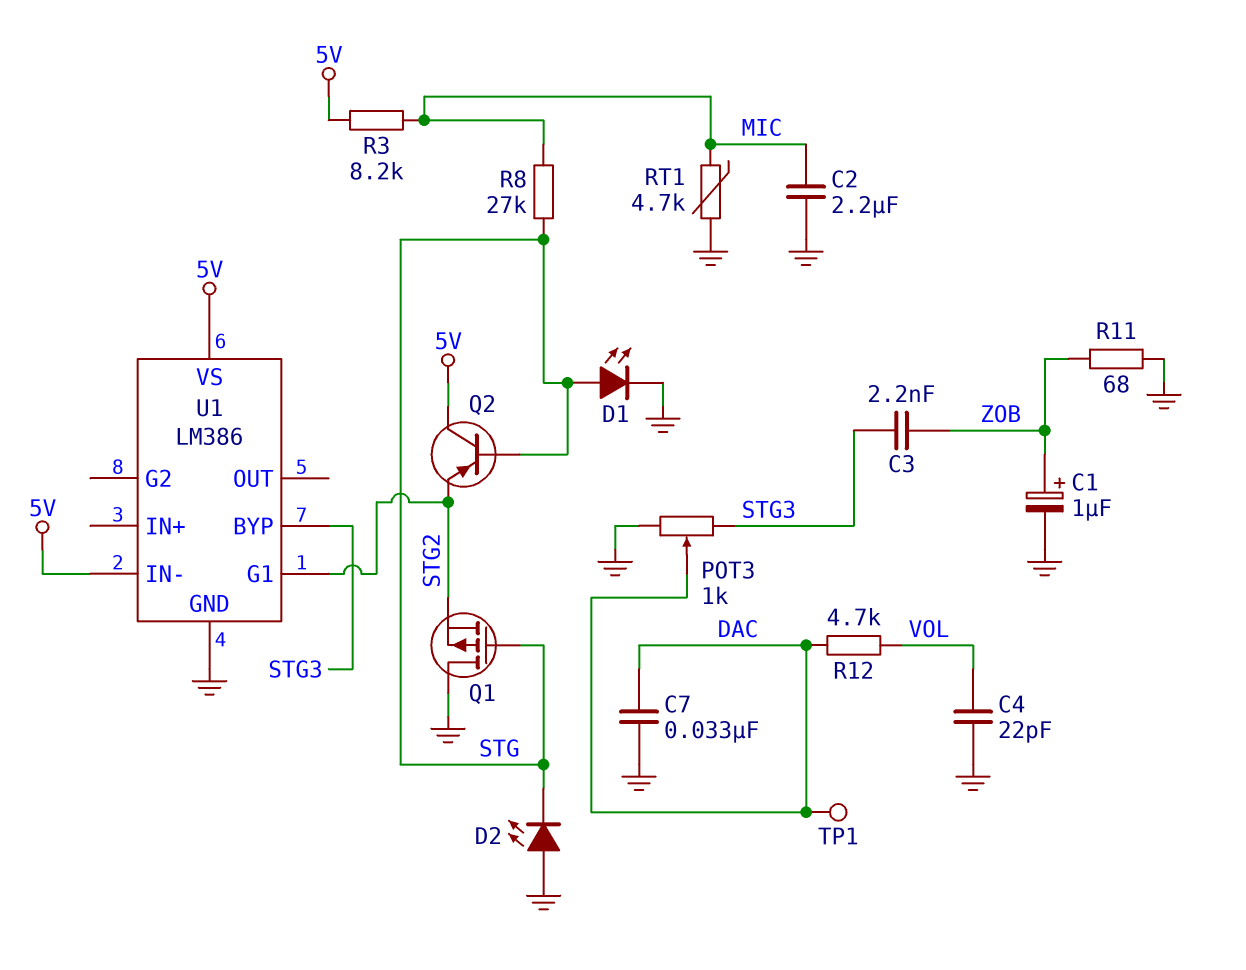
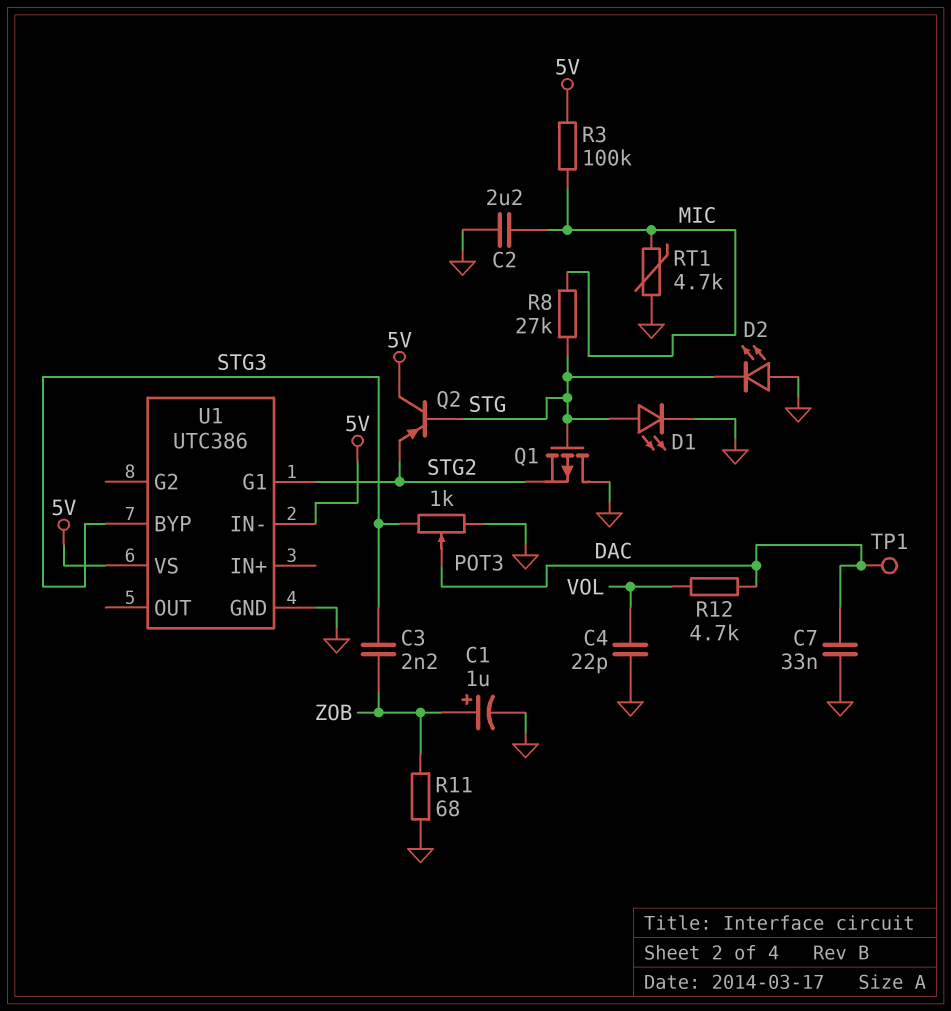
R3: 8.2k (5V, MIC) -> 100k (5V, MIC)
U1: LM386 -> UTC386

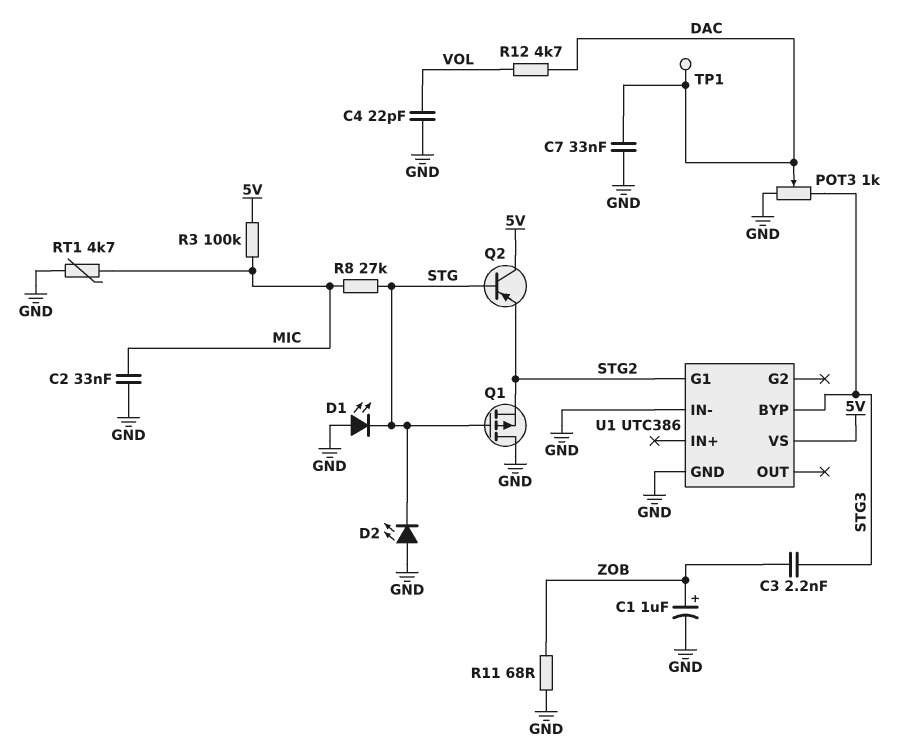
C2: 2.2uF (GND, MIC) -> 33nF (GND, MIC)
D1: LED (A STG, K GND) -> LED (A GND, K STG)
U1 pin IN-: 5V -> GND

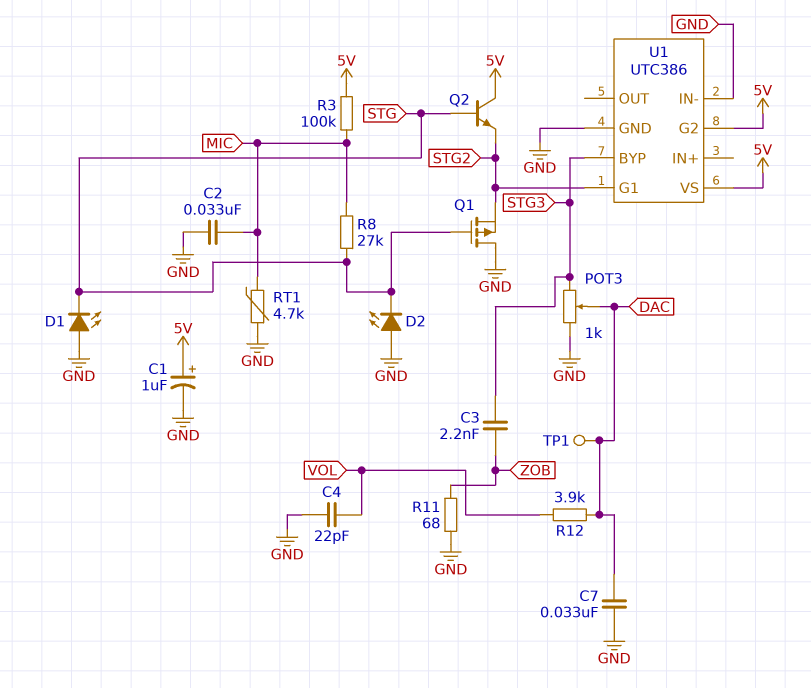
C1: 1uF (plus ZOB, minus GND) -> 1uF (plus 5V, minus GND)
Q2: PNP (B STG, C 5V, E STG2) -> NPN (B STG, C 5V, E STG2)
R12: 4.7k (DAC, VOL) -> 3.9k (DAC, VOL)
U1 pin G2: none -> 5V

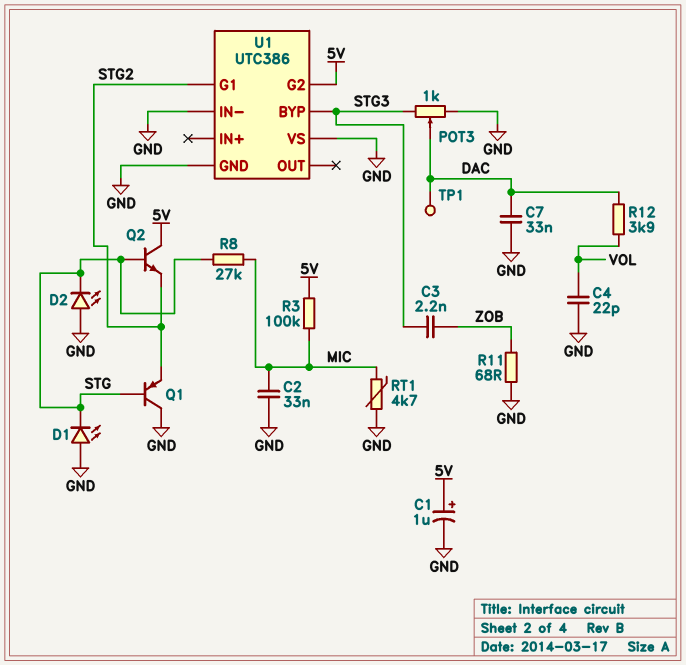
Q1: PMOS (G STG, D GND, S STG2) -> PNP (B STG, C GND, E STG2)
U1 pin VS: 5V -> GND

